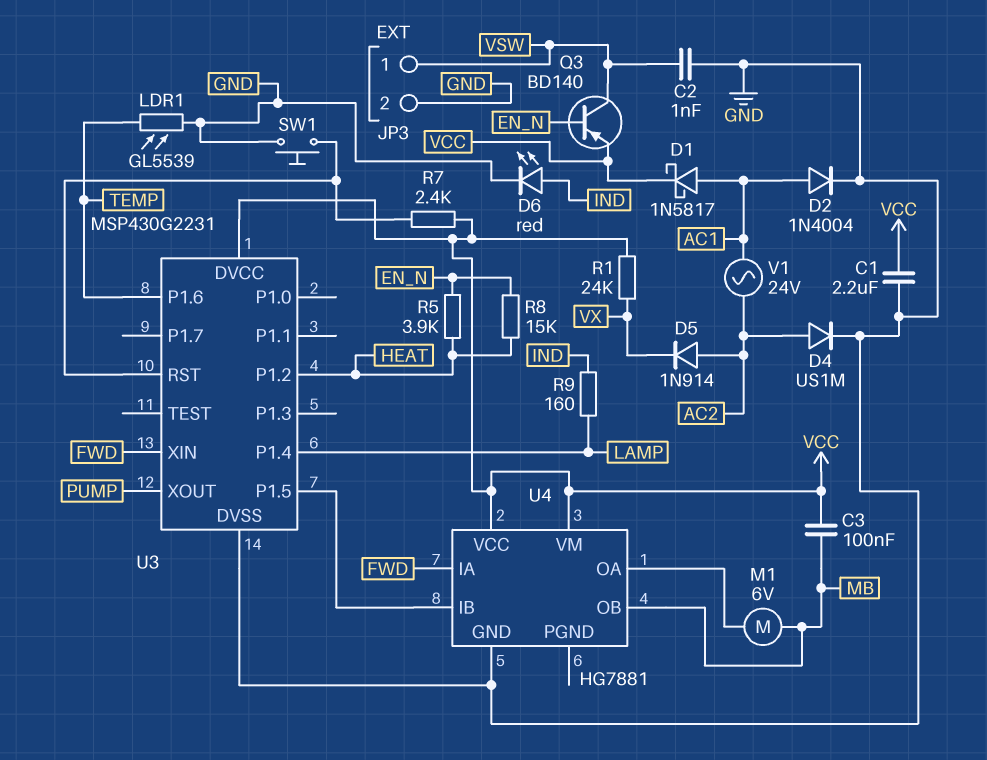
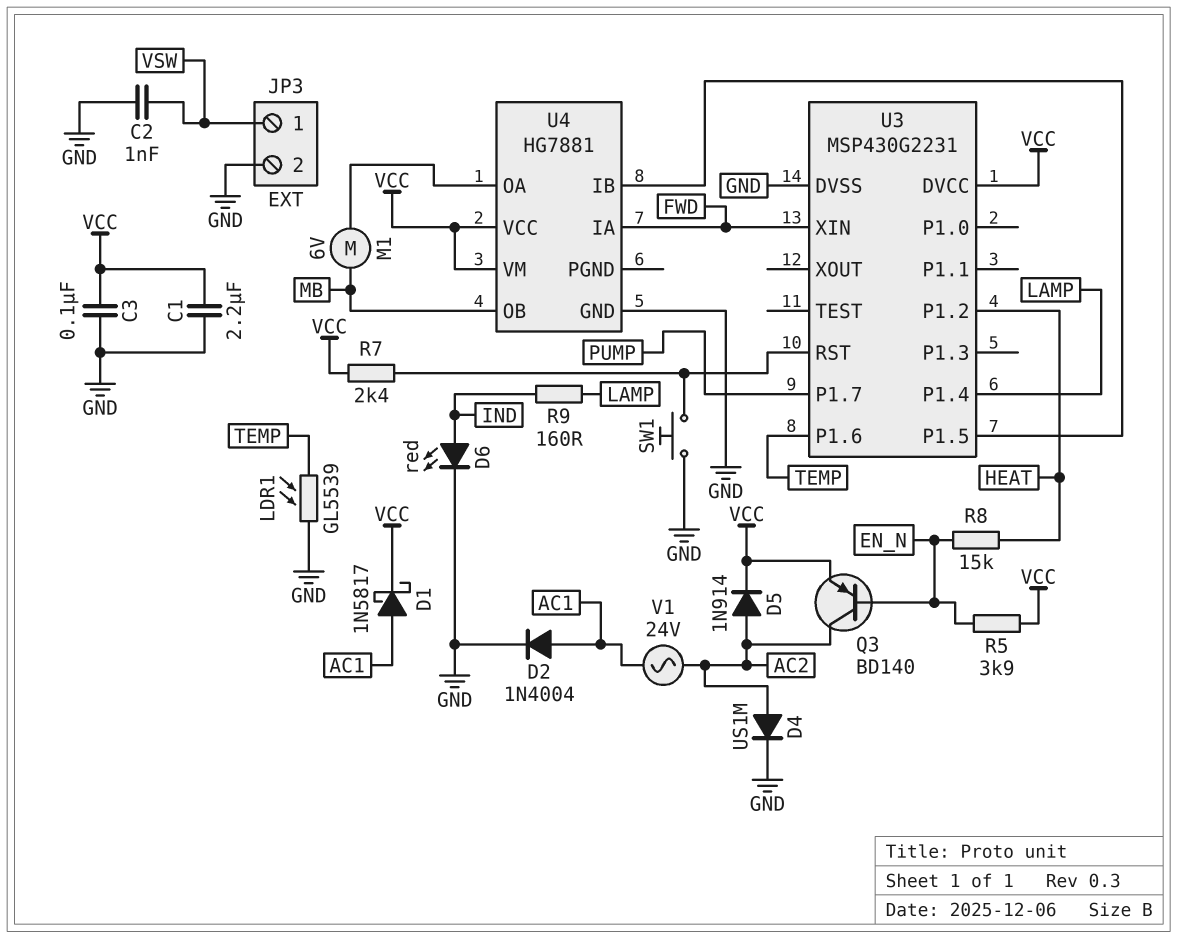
C3: 100nF (MB, VCC) -> 100nF (GND, VCC)
D5: diode 1N914 (A AC2, K VX) -> diode 1N914 (A AC2, K VCC)
Q3: PNP BD140 (B EN_N, C VSW, E VCC) -> PNP BD140 (B EN_N, C AC2, E VCC)
R1: 24k (VCC, VX) -> none
R5: 3.9k (EN_N, HEAT) -> 3.9k (EN_N, VCC)
U3 pin P1.7: none -> PUMP
U3 pin XOUT: PUMP -> none

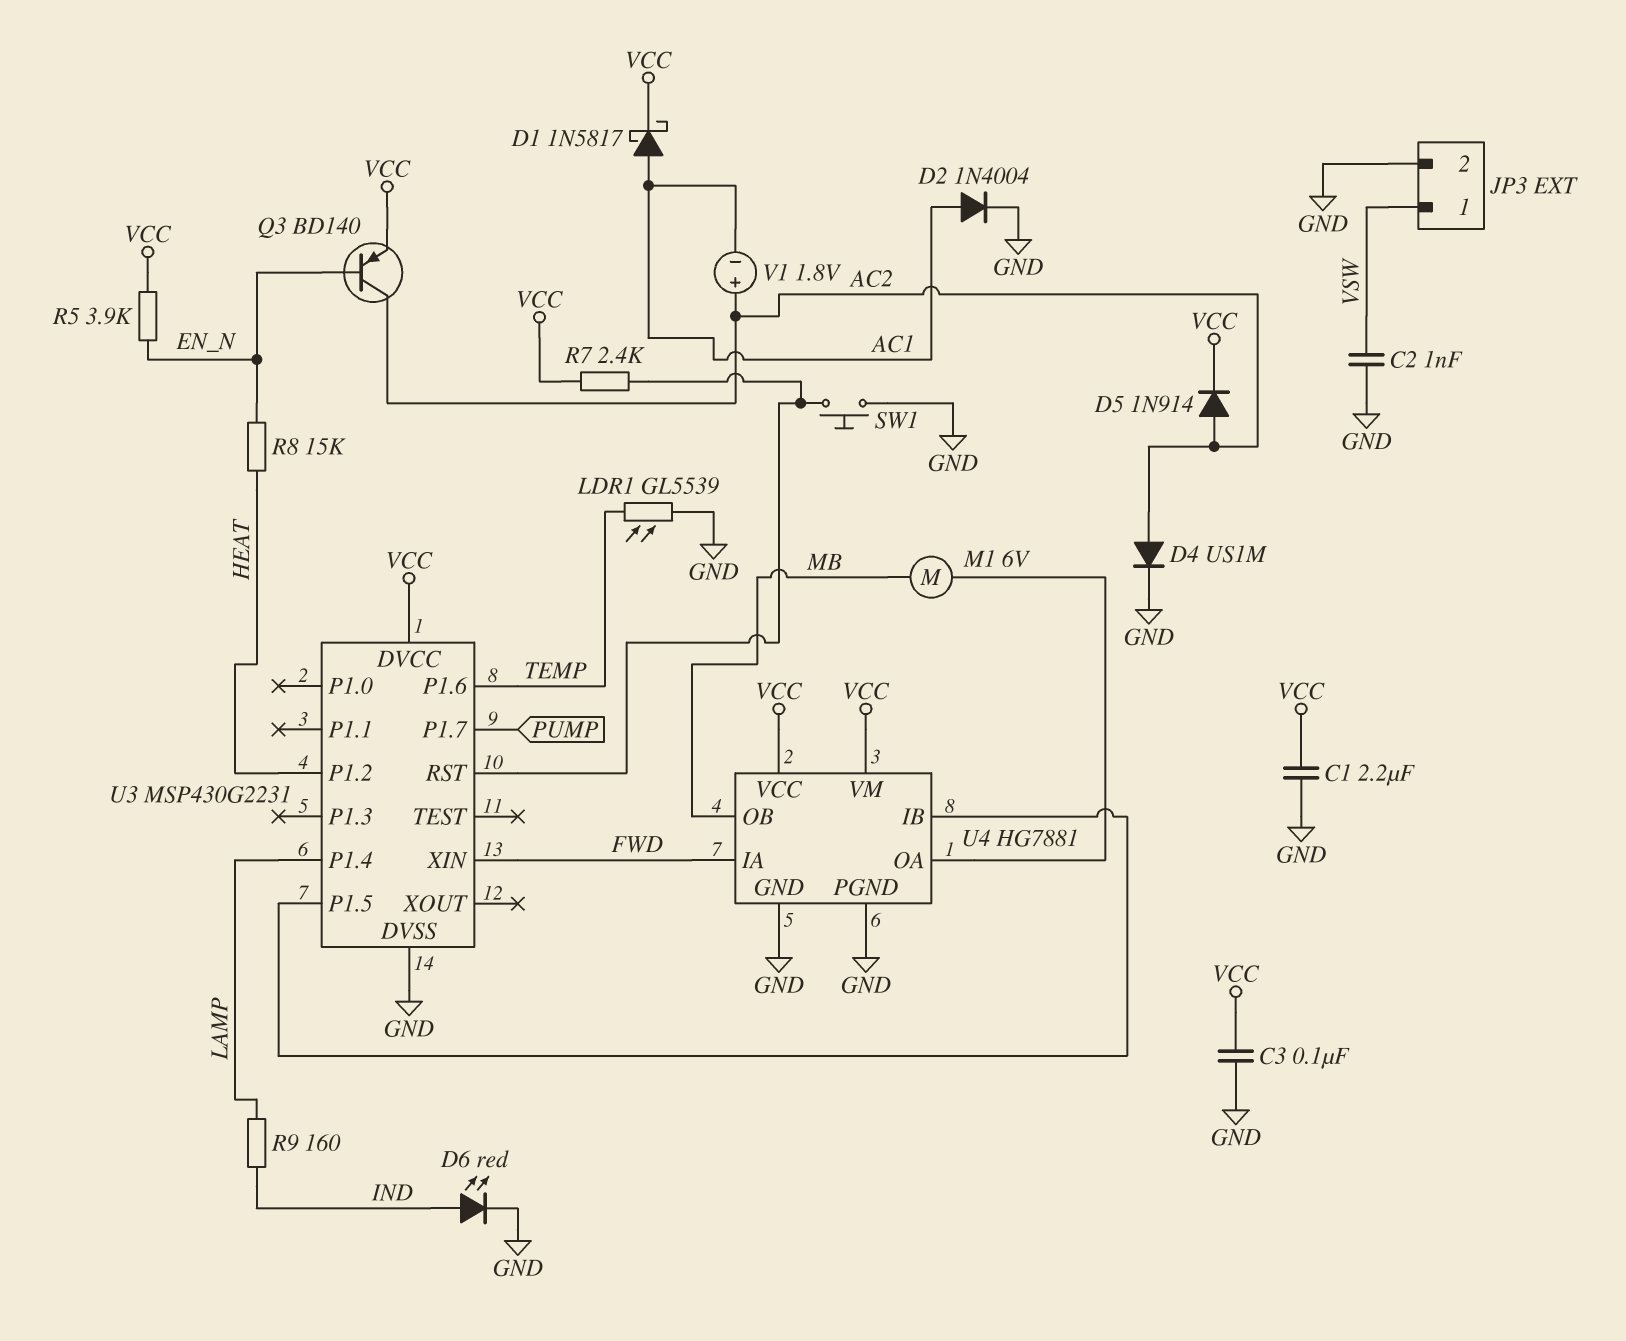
U4 pin PGND: none -> GND
V1: AC 24V (AC1, AC2) -> 1.8V (plus AC2, minus AC1)

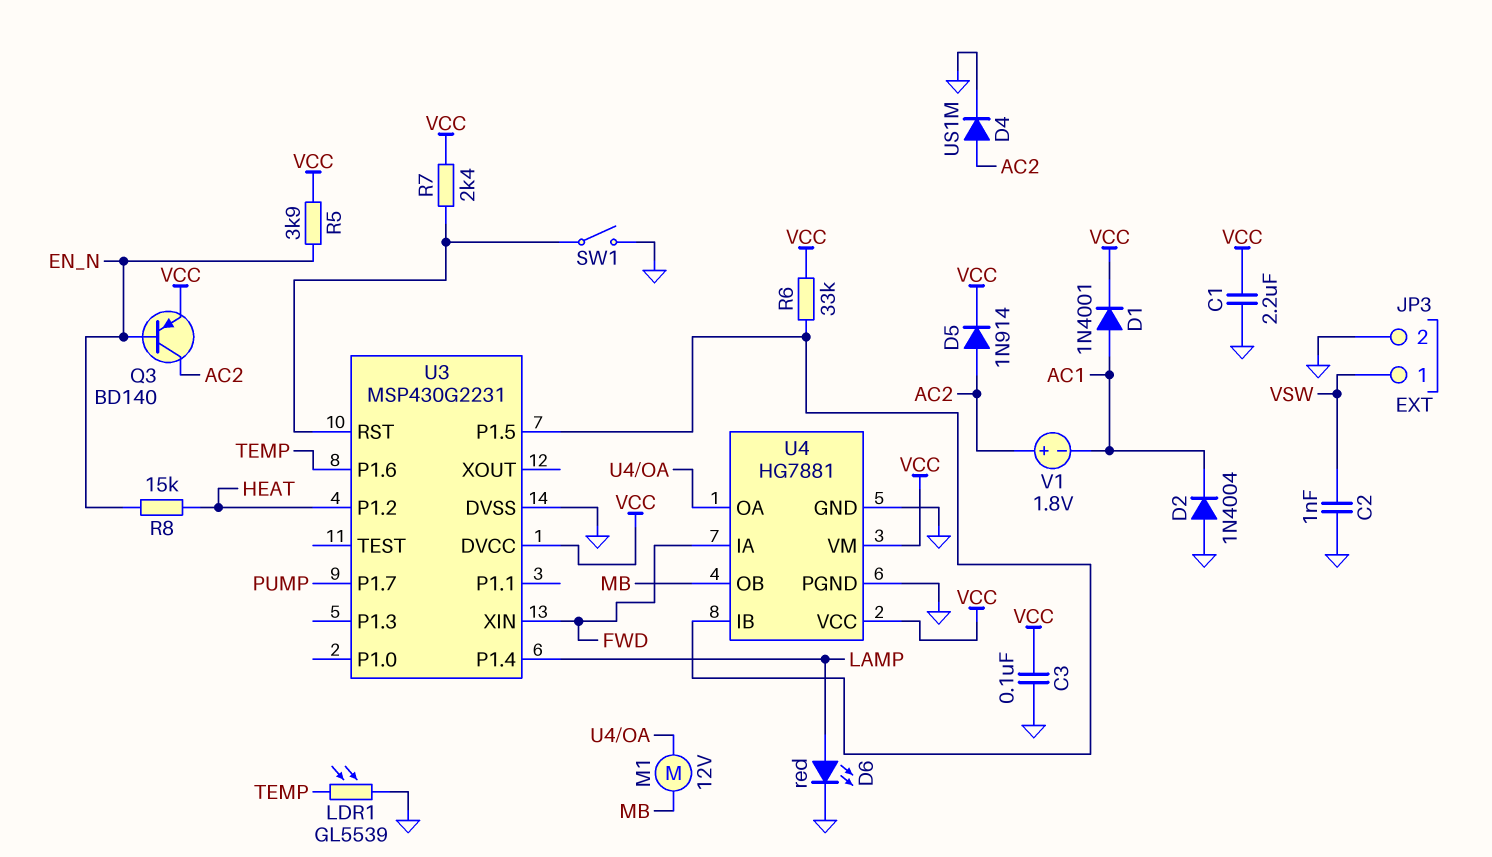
D1: schottky 1N5817 (A AC1, K VCC) -> diode 1N4001 (A AC1, K VCC)
D2: diode 1N4004 (A AC1, K GND) -> diode 1N4004 (A GND, K AC1)
D6: LED red (A IND, K GND) -> LED red (A LAMP, K GND)
M1: motor 6V (MB, U4/OA) -> motor 12V (MB, U4/OA)
R6: none -> 33k (U3/P1.5, VCC)
R9: 160 (IND, LAMP) -> none
SW1: button (GND, U3/RST) -> switch (GND, U3/RST)

